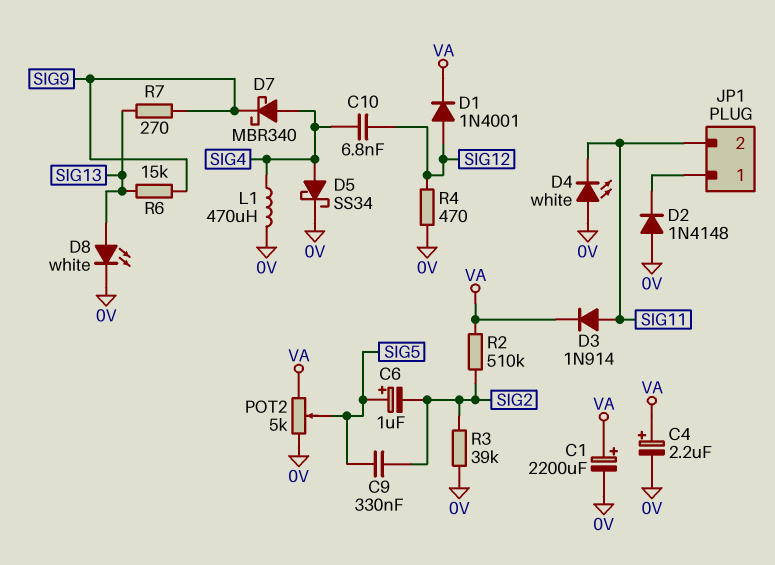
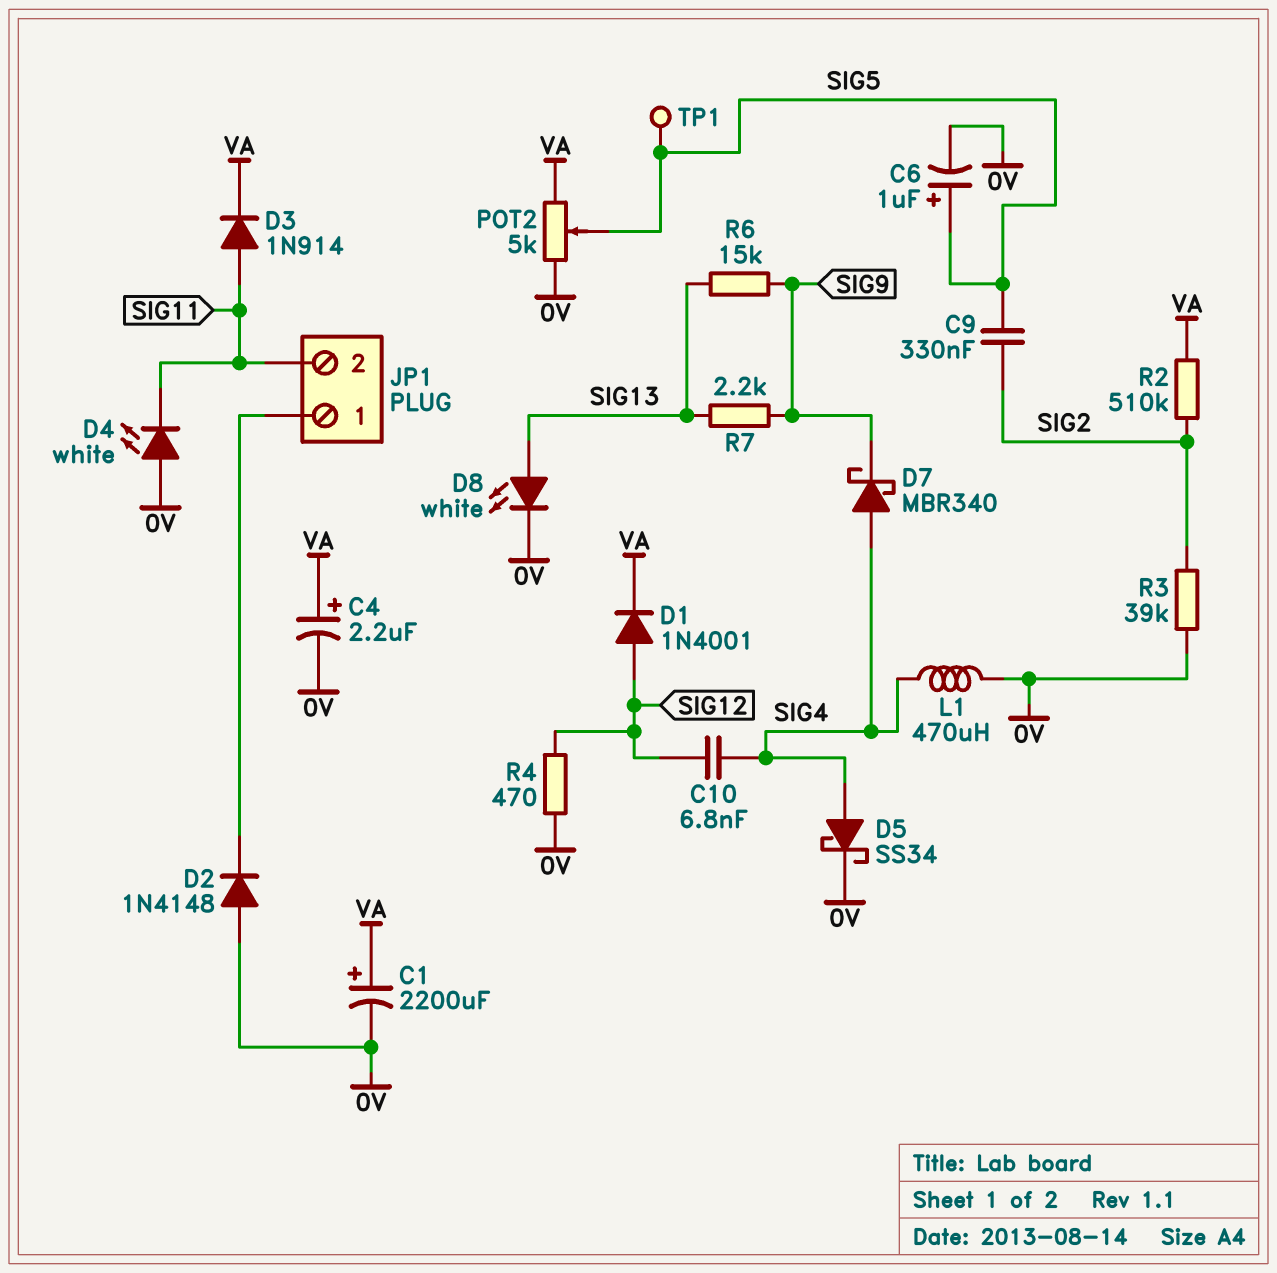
C6: 1uF (plus SIG5, minus SIG2) -> 1uF (plus SIG5, minus 0V)
R7: 270 (SIG9, SIG13) -> 2.2k (SIG9, SIG13)
TP1: none -> test point (SIG5)

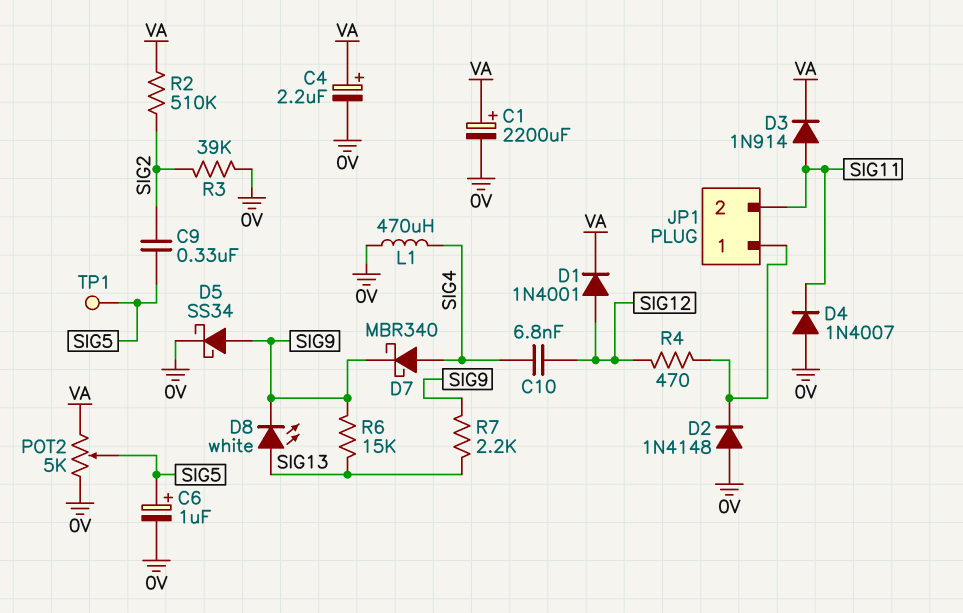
D4: LED white (A 0V, K SIG11) -> diode 1N4007 (A 0V, K SIG11)
D5: schottky SS34 (A SIG4, K 0V) -> schottky SS34 (A SIG9, K 0V)
D8: LED white (A SIG13, K 0V) -> LED white (A SIG13, K SIG9)
R4: 470 (0V, SIG12) -> 470 (JP1/1, SIG12)

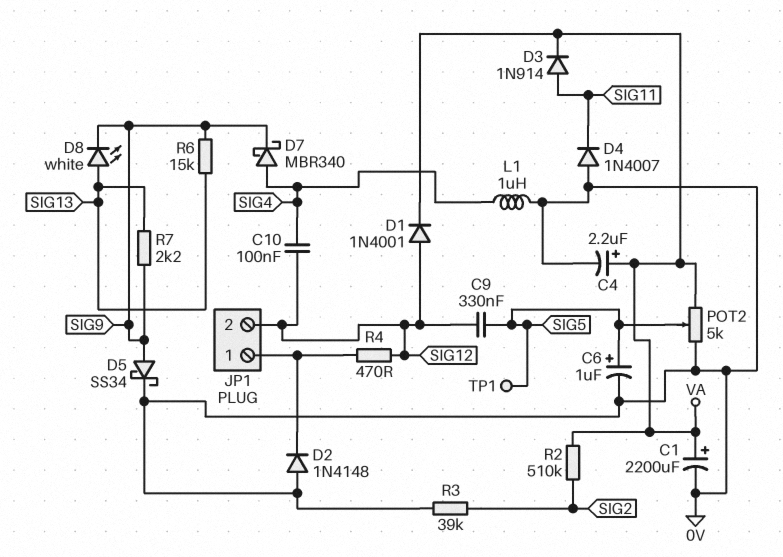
C9: 330nF (SIG2, SIG5) -> 330nF (SIG5, SIG12)
C10: 6.8nF (SIG4, SIG12) -> 100nF (SIG4, SIG12)
JP1 pin 2: SIG11 -> SIG12
L1: 470uH (0V, SIG4) -> 1uH (0V, SIG4)

